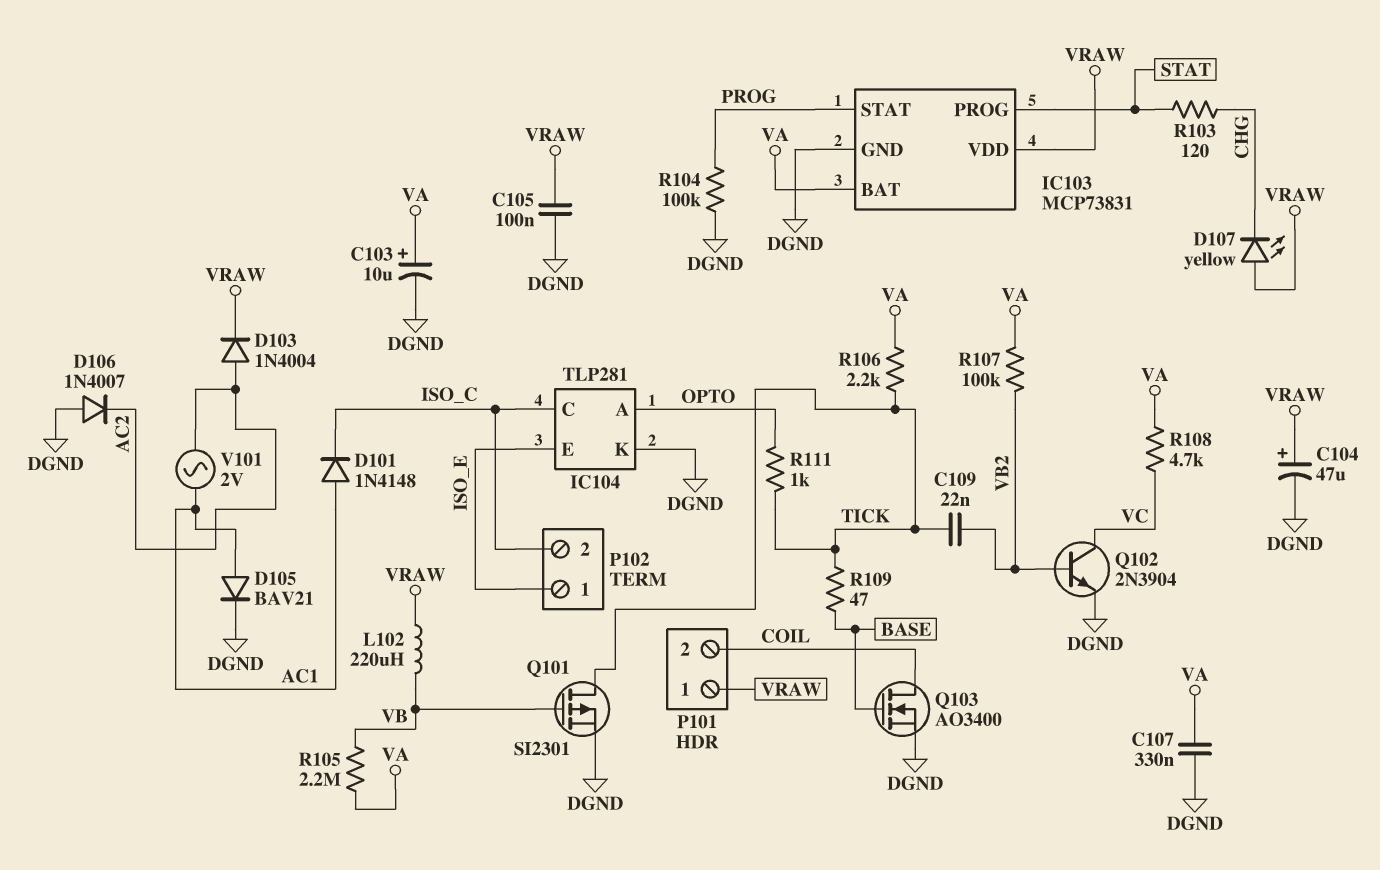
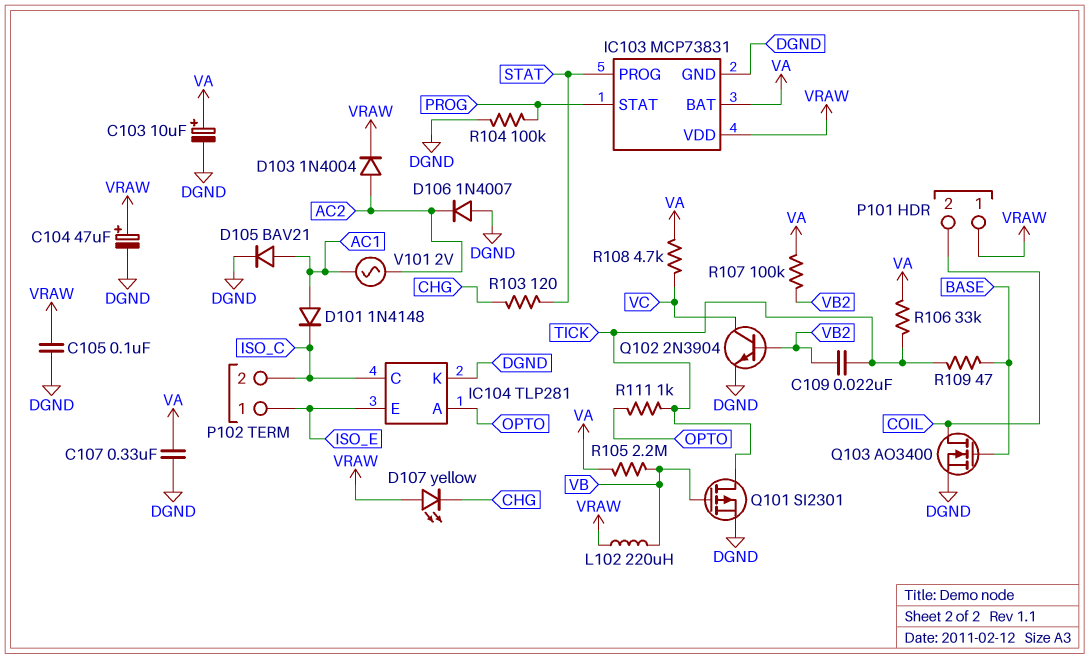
R106: 2.2k (TICK, VA) -> 33k (TICK, VA)

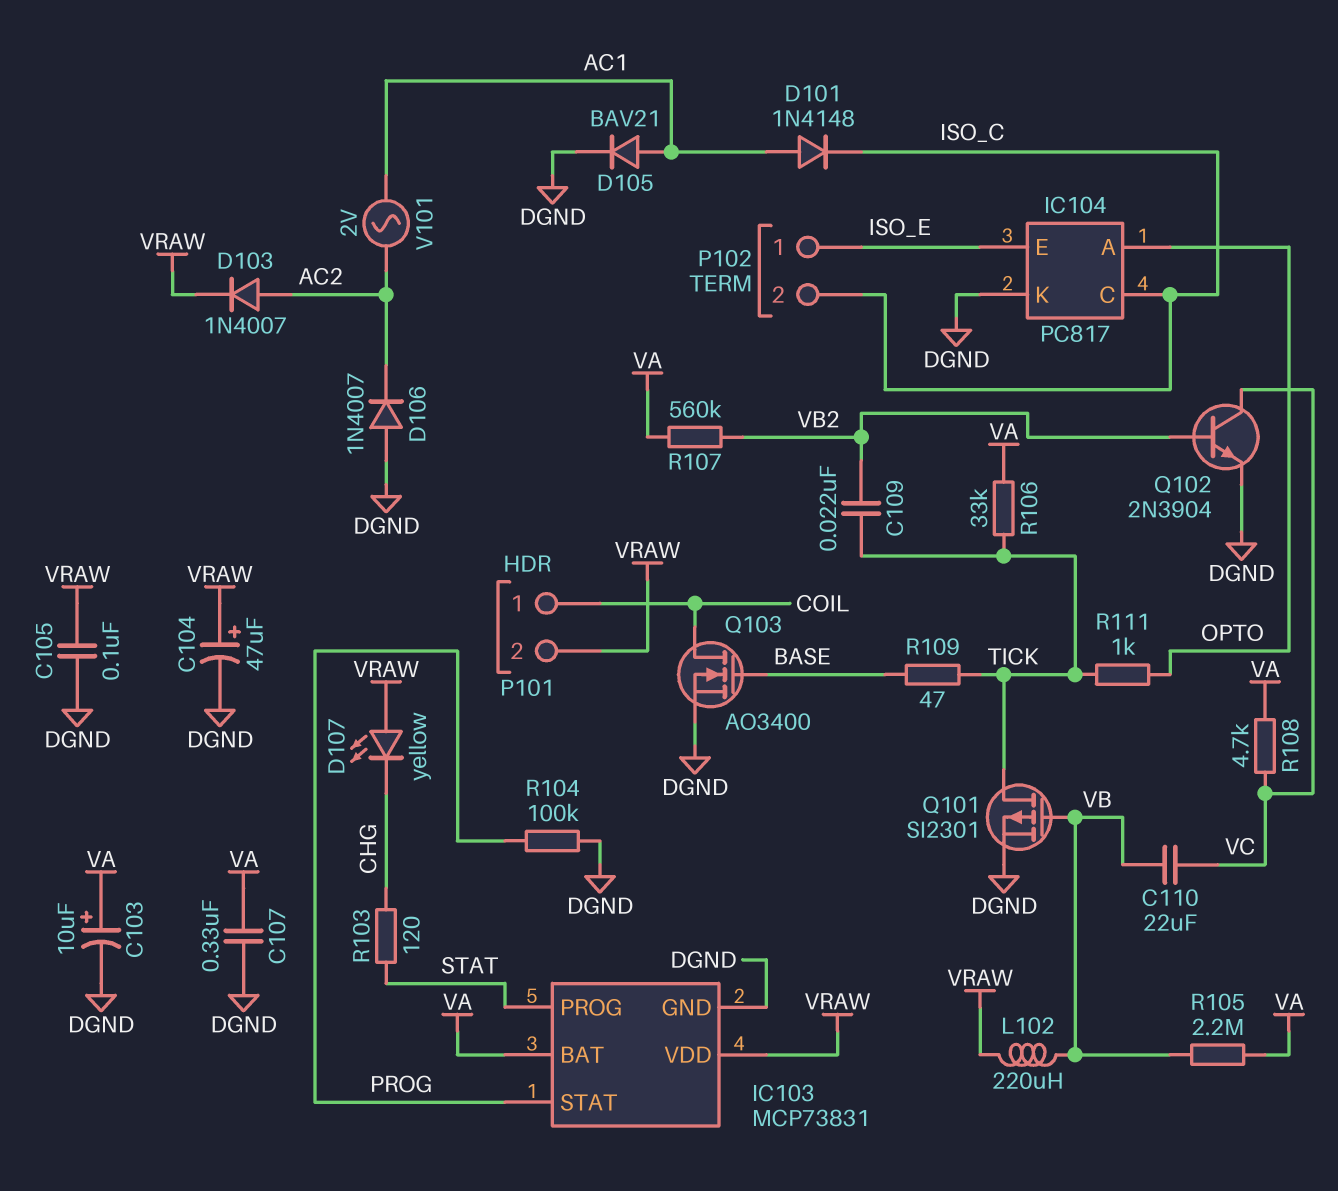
C110: none -> 22uF (VB, VC)
D103: diode 1N4004 (A AC2, K VRAW) -> diode 1N4007 (A AC2, K VRAW)
IC104: TLP281 -> PC817
P101 pin 1: VRAW -> COIL
P101 pin 2: COIL -> VRAW
R107: 100k (VA, VB2) -> 560k (VA, VB2)

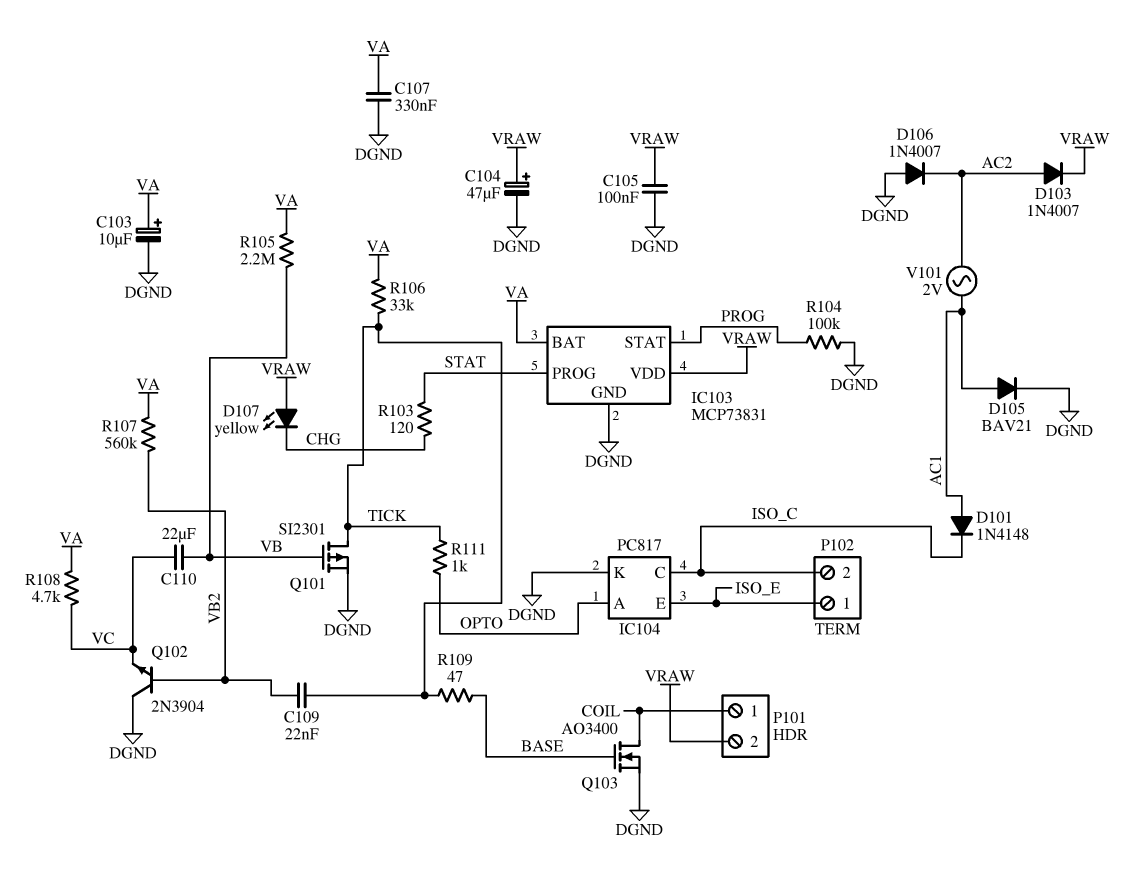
L102: 220uH (VB, VRAW) -> none
Q102: NPN 2N3904 (B VB2, C VC, E DGND) -> NPN 2N3904 (B VB2, C DGND, E VC)

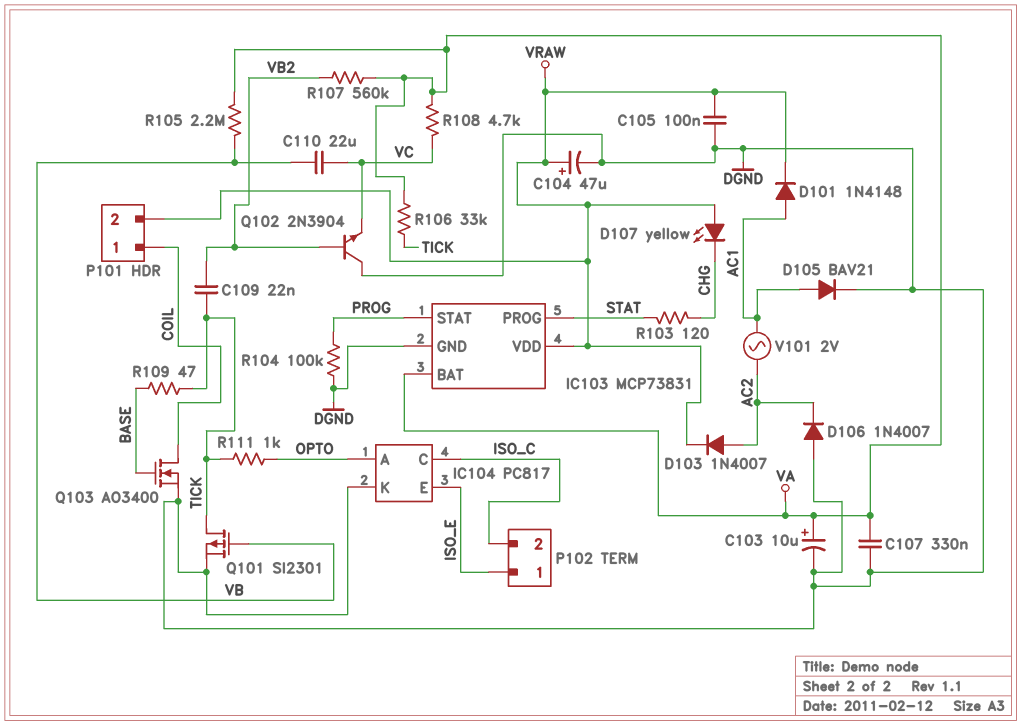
D101: diode 1N4148 (A AC1, K ISO_C) -> diode 1N4148 (A AC1, K VRAW)

